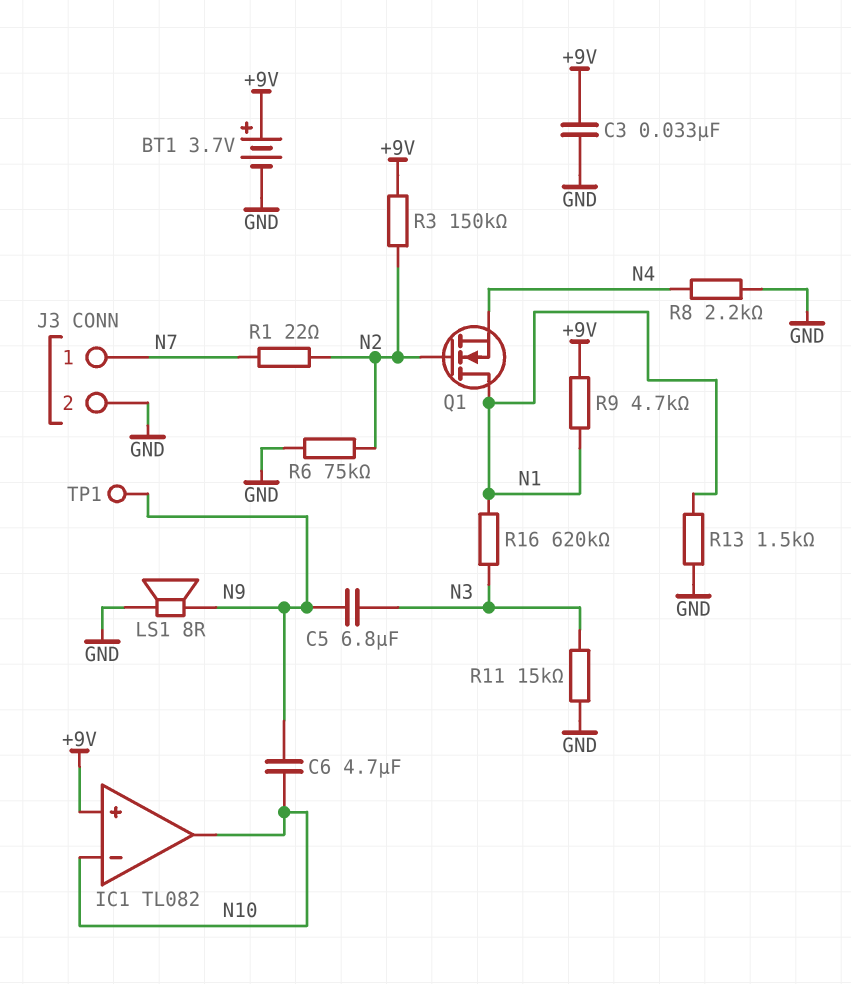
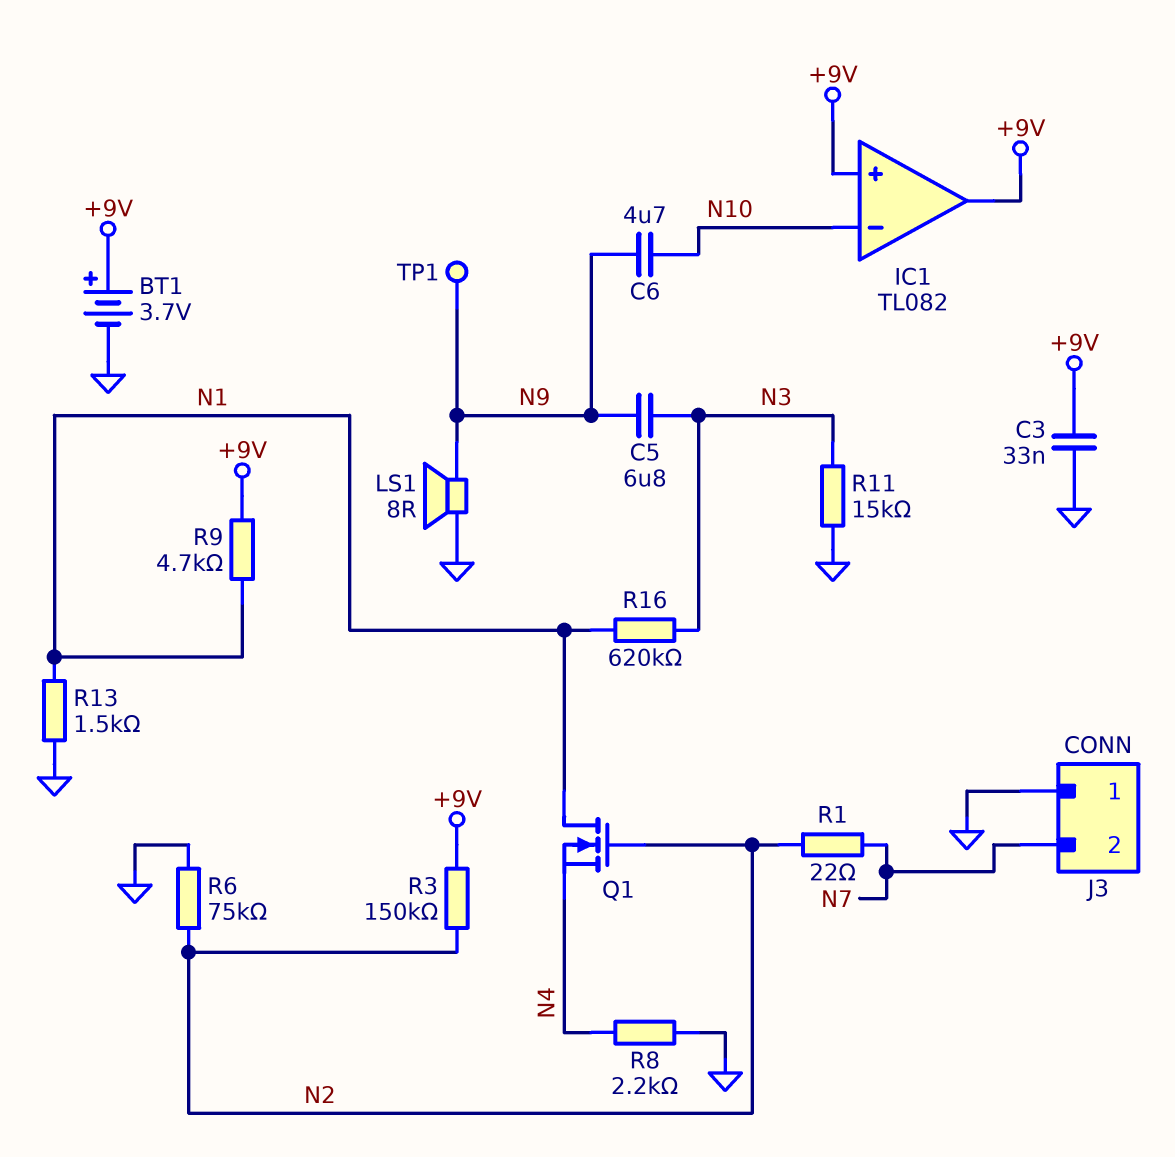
IC1 pin out: N10 -> +9V
J3 pin 1: N7 -> GND
J3 pin 2: GND -> N7

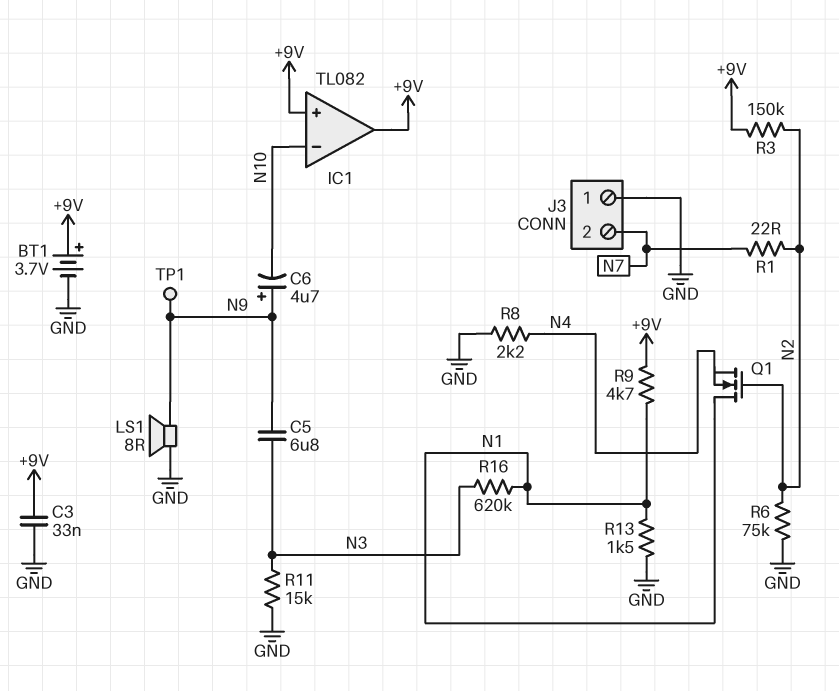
C6: 4.7uF (N9, N10) -> 4.7uF (plus N9, minus N10)

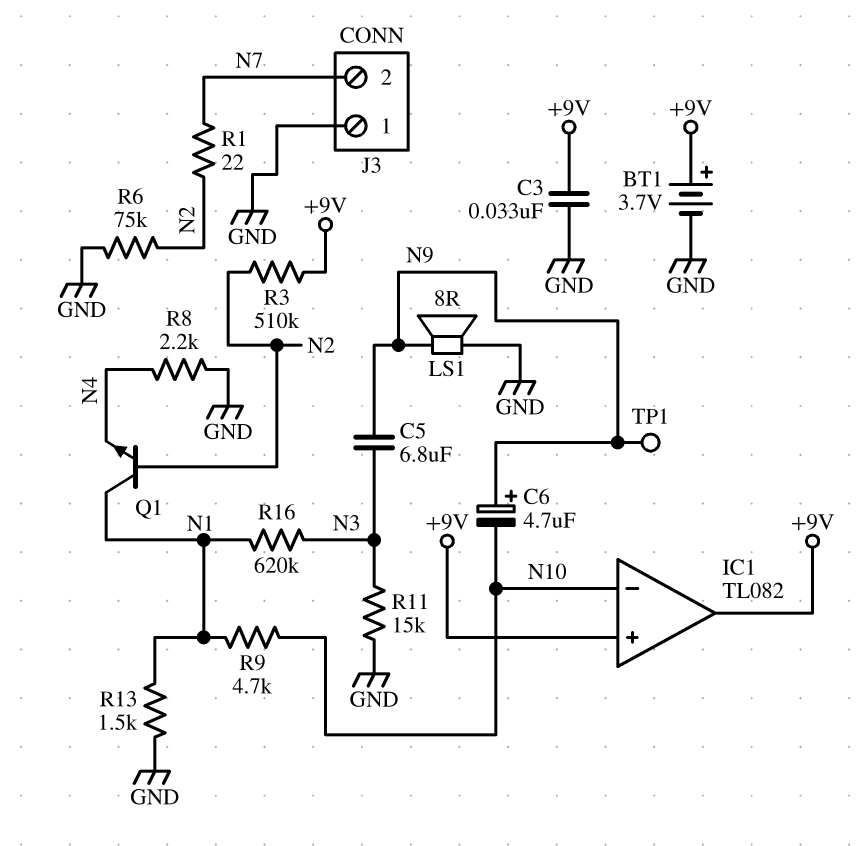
Q1: NMOS (G N2, D N1, S N4) -> NPN (B N2, C N1, E N4)
R3: 150k (+9V, N2) -> 510k (+9V, N2)
R9: 4.7k (+9V, N1) -> 4.7k (N1, N10)

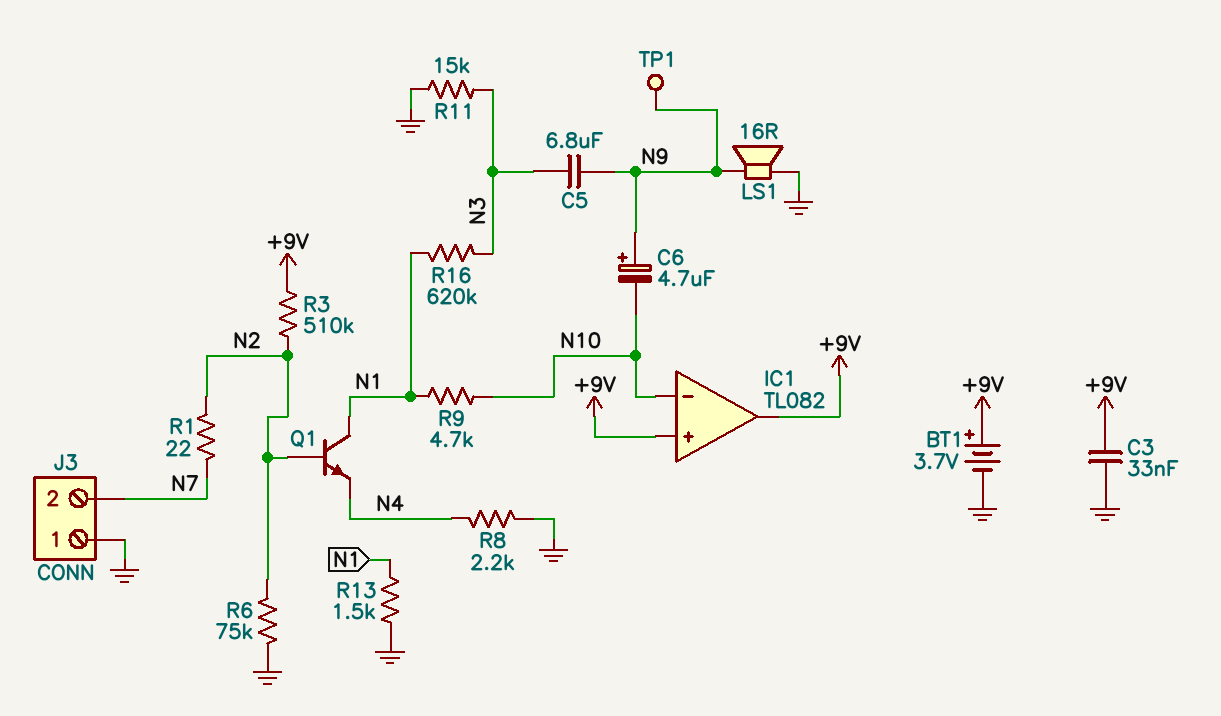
LS1: speaker 8R (GND, N9) -> speaker 16R (GND, N9)

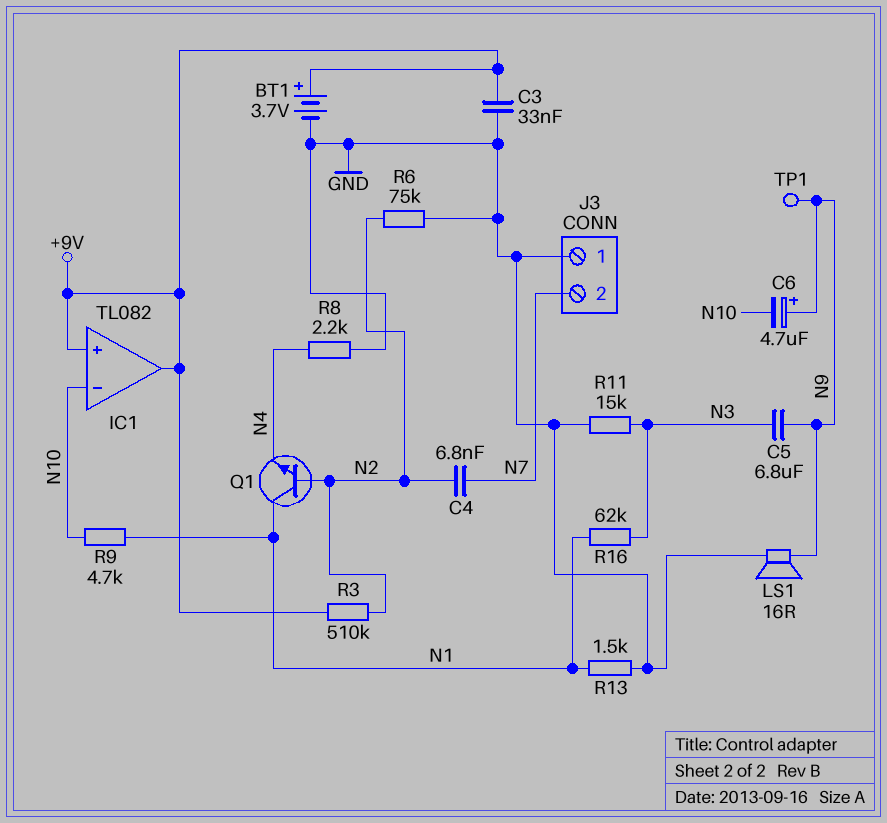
C4: none -> 6.8nF (N2, N7)
R1: 22 (N2, N7) -> none
R16: 620k (N1, N3) -> 62k (N1, N3)

